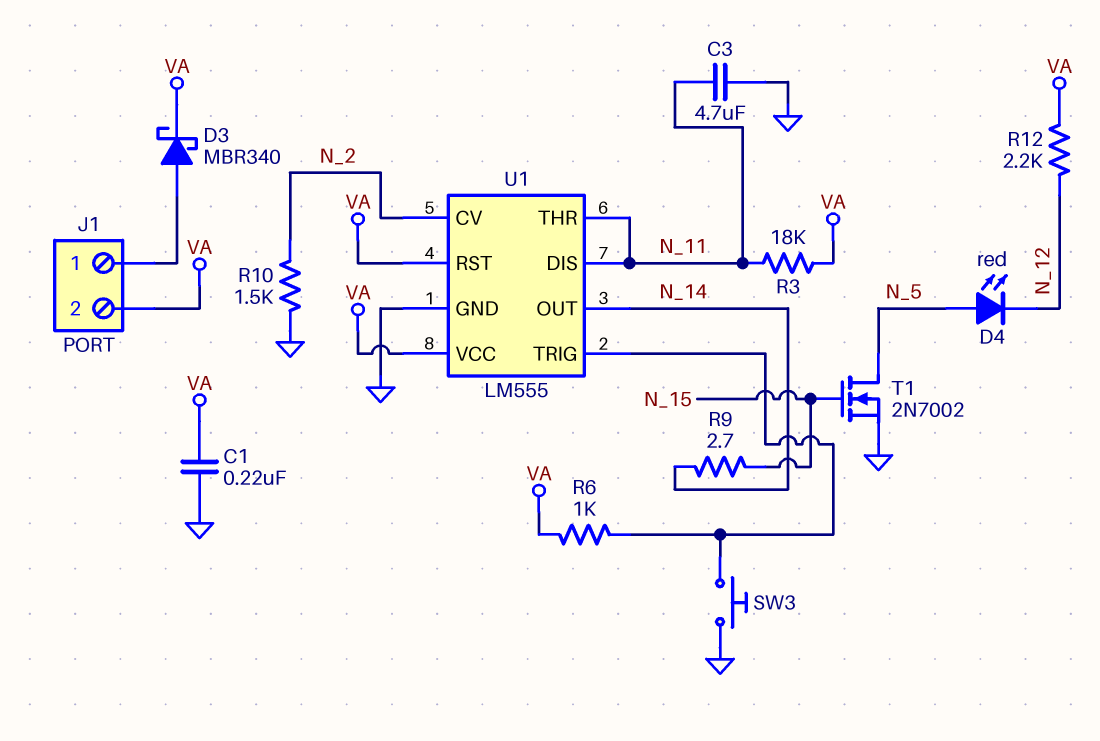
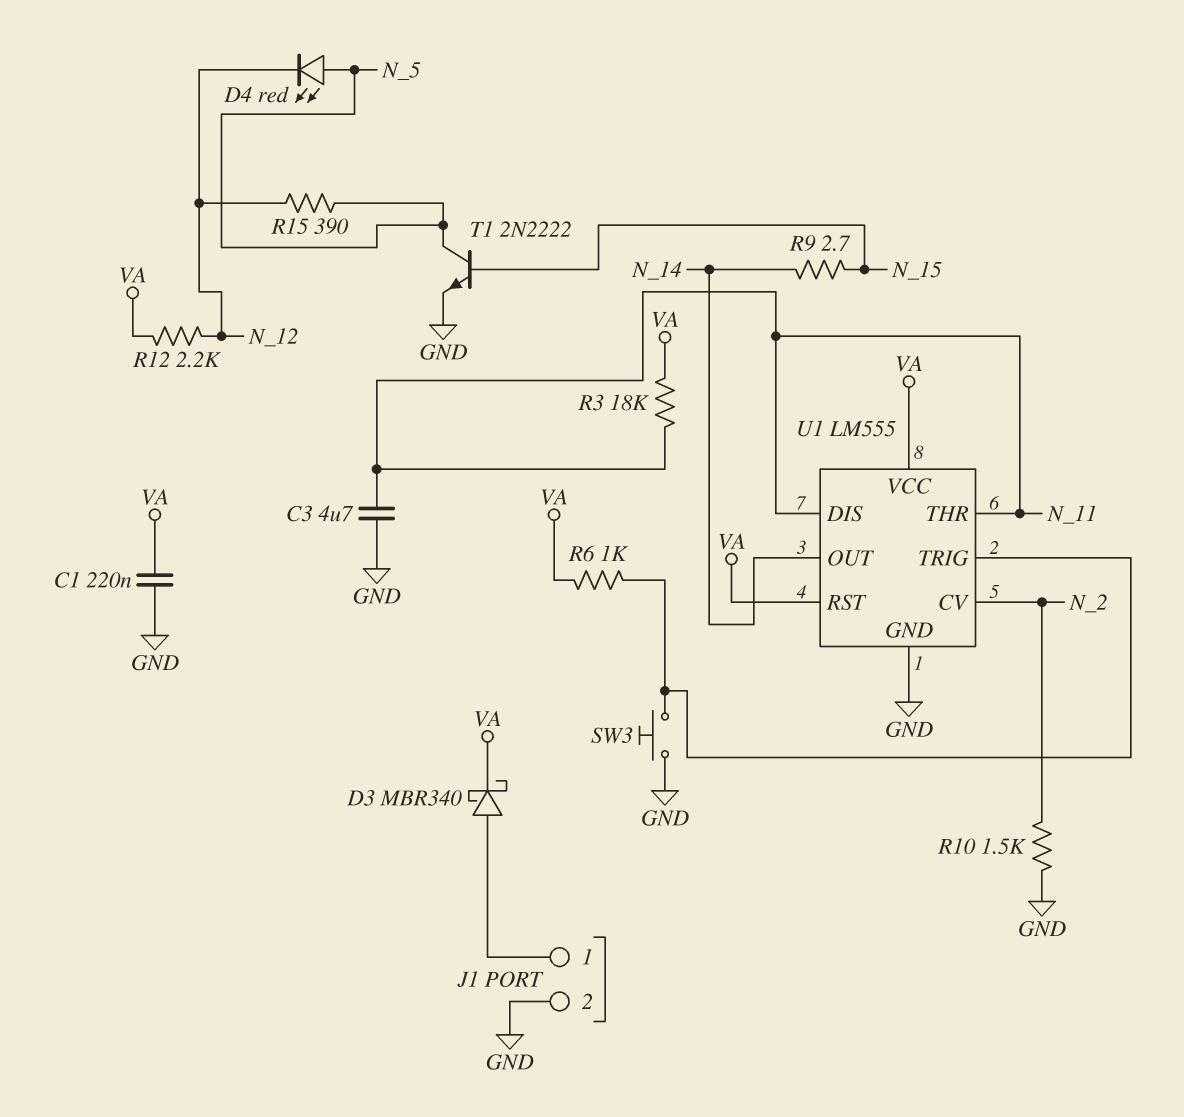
J1 pin 2: VA -> GND
R15: none -> 390 (N_5, N_12)
T1: NMOS 2N7002 (G N_15, D N_5, S GND) -> NPN 2N2222 (B N_15, C N_5, E GND)

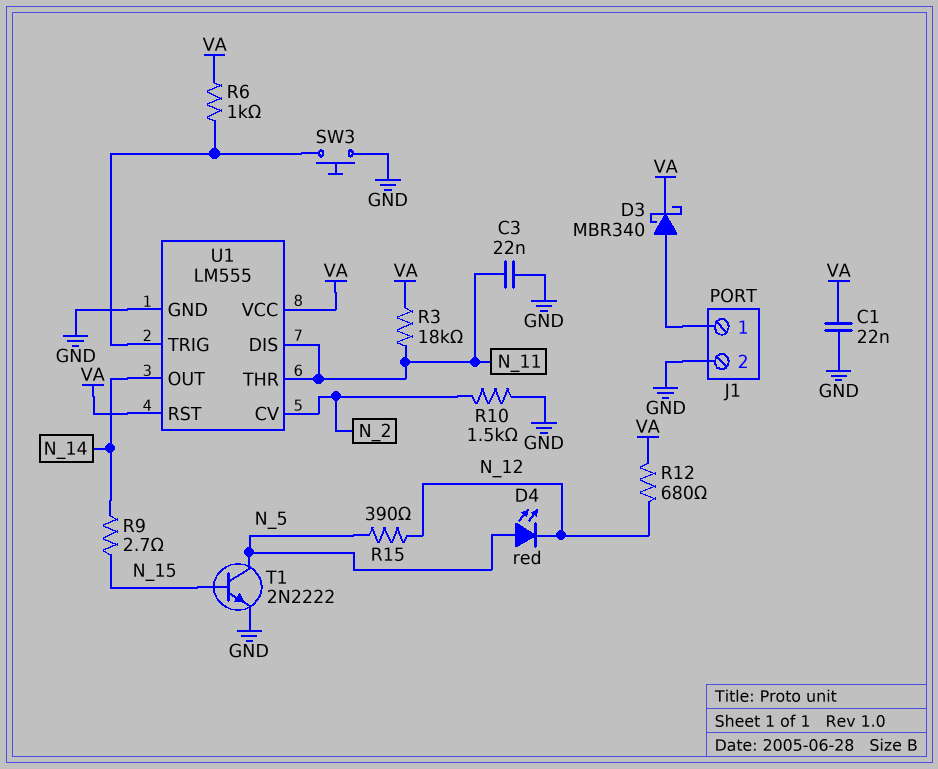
C1: 220nF (GND, VA) -> 22nF (GND, VA)
C3: 4.7uF (GND, N_11) -> 22nF (GND, N_11)
R12: 2.2k (N_12, VA) -> 680 (N_12, VA)

